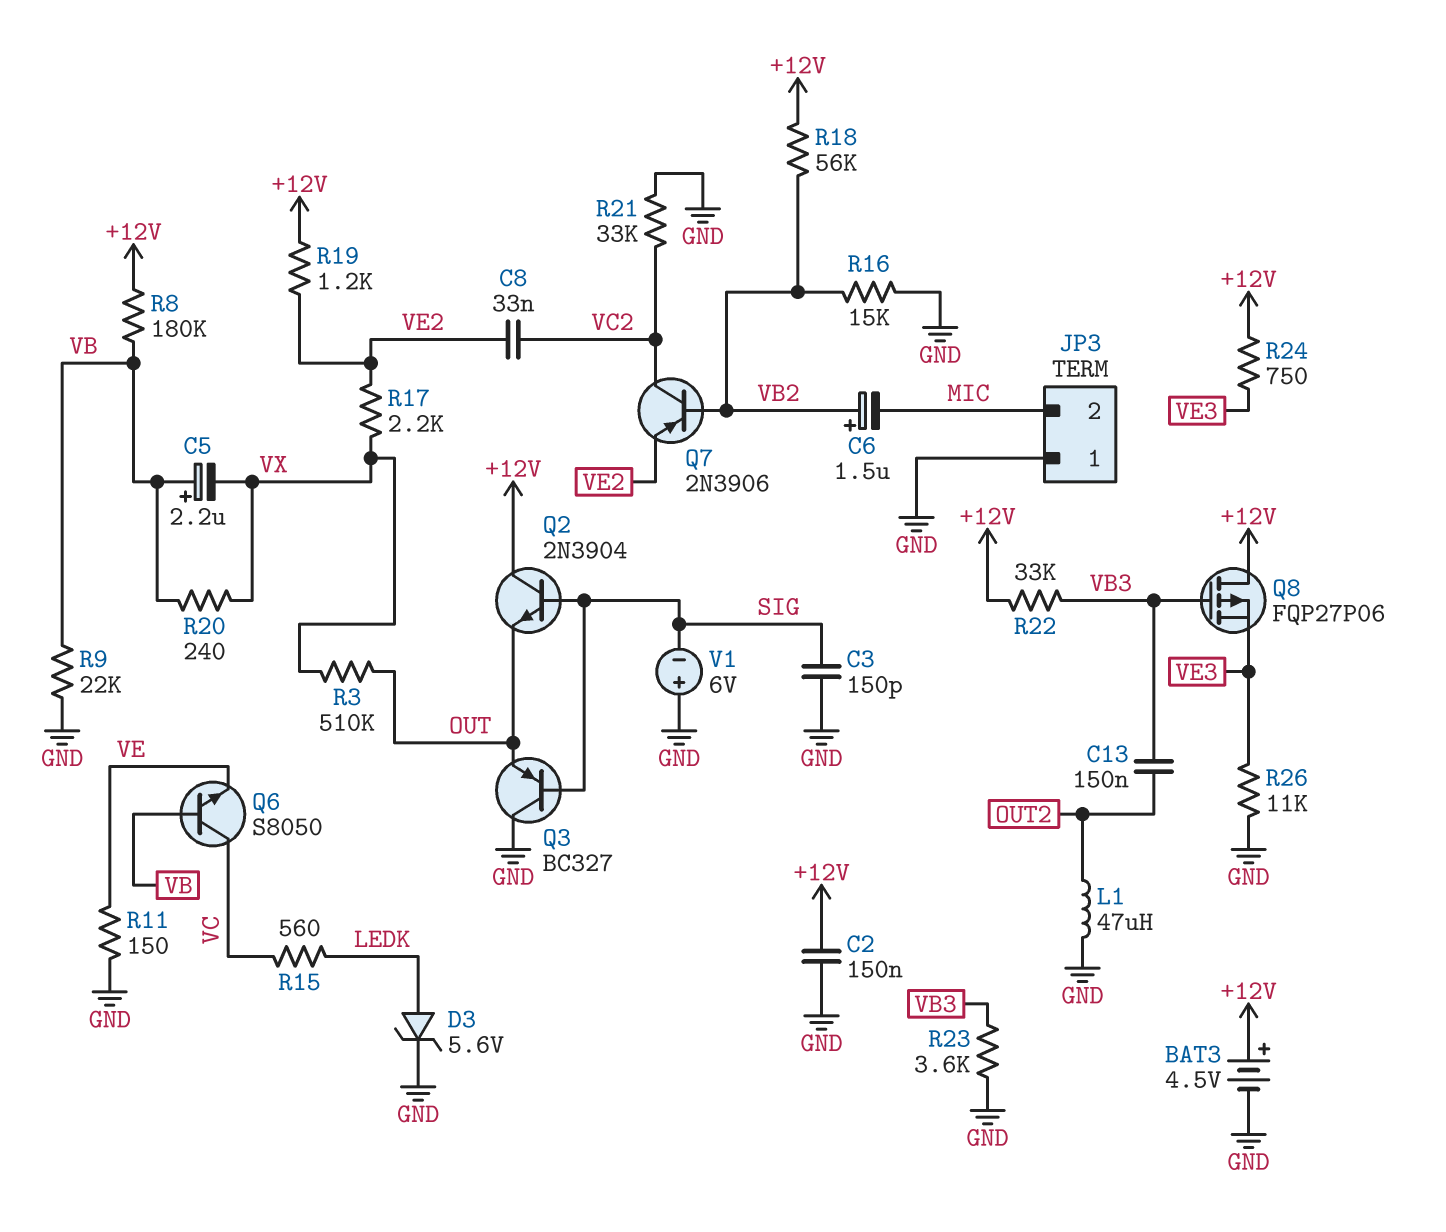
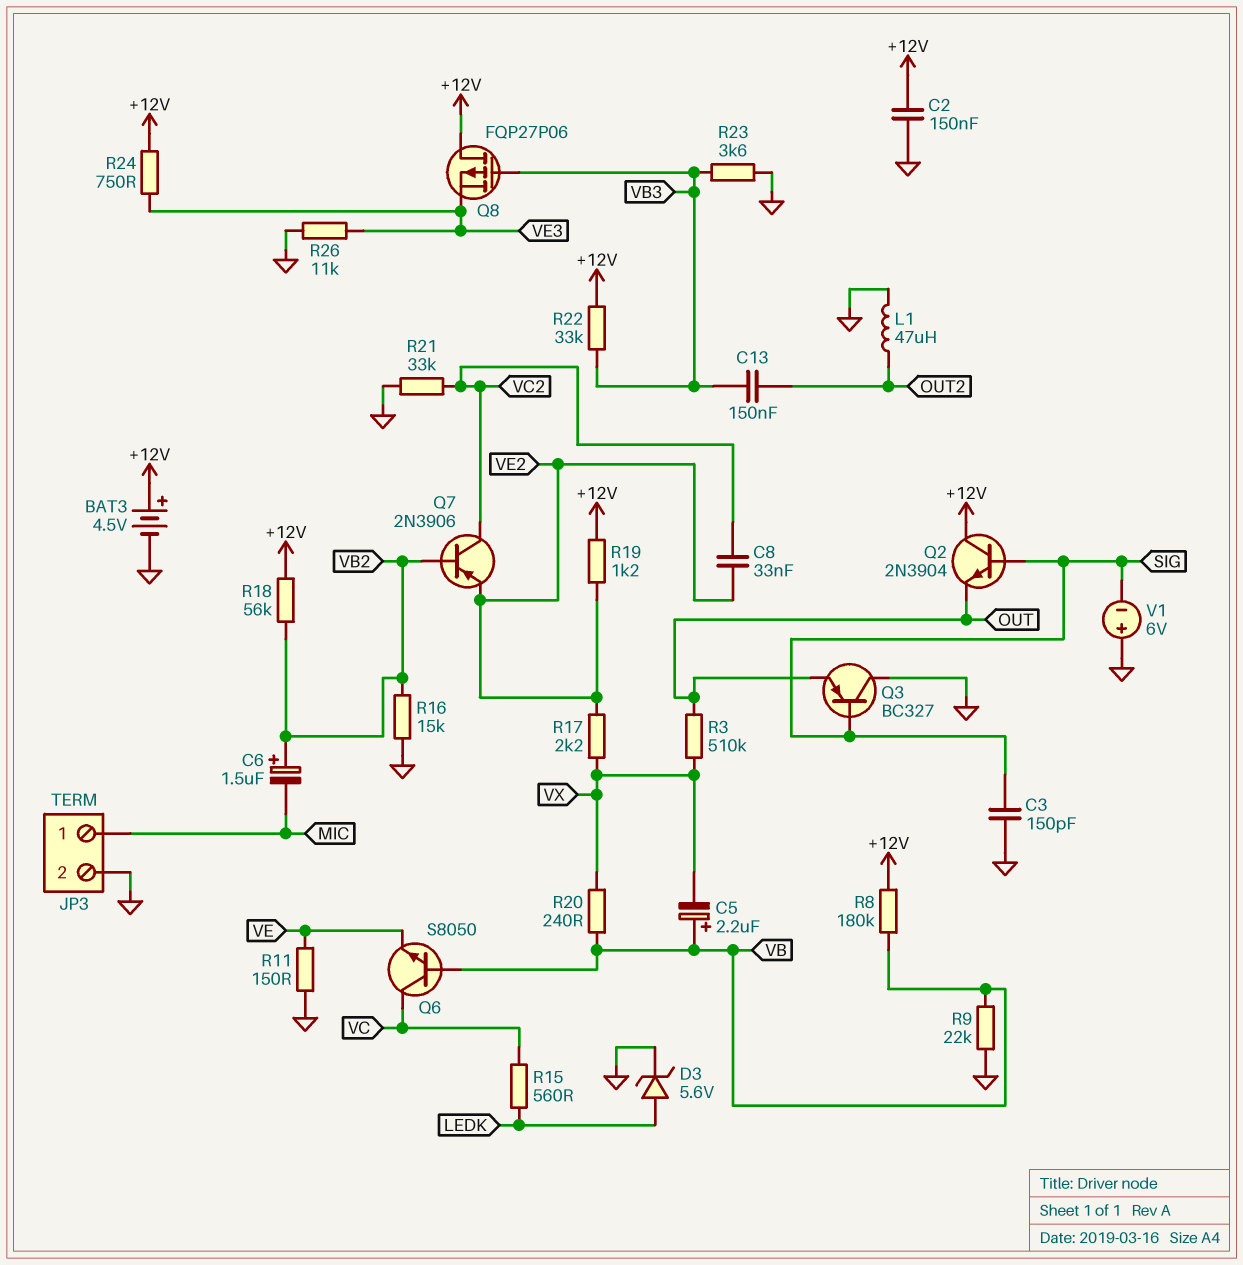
JP3 pin 1: GND -> MIC
JP3 pin 2: MIC -> GND

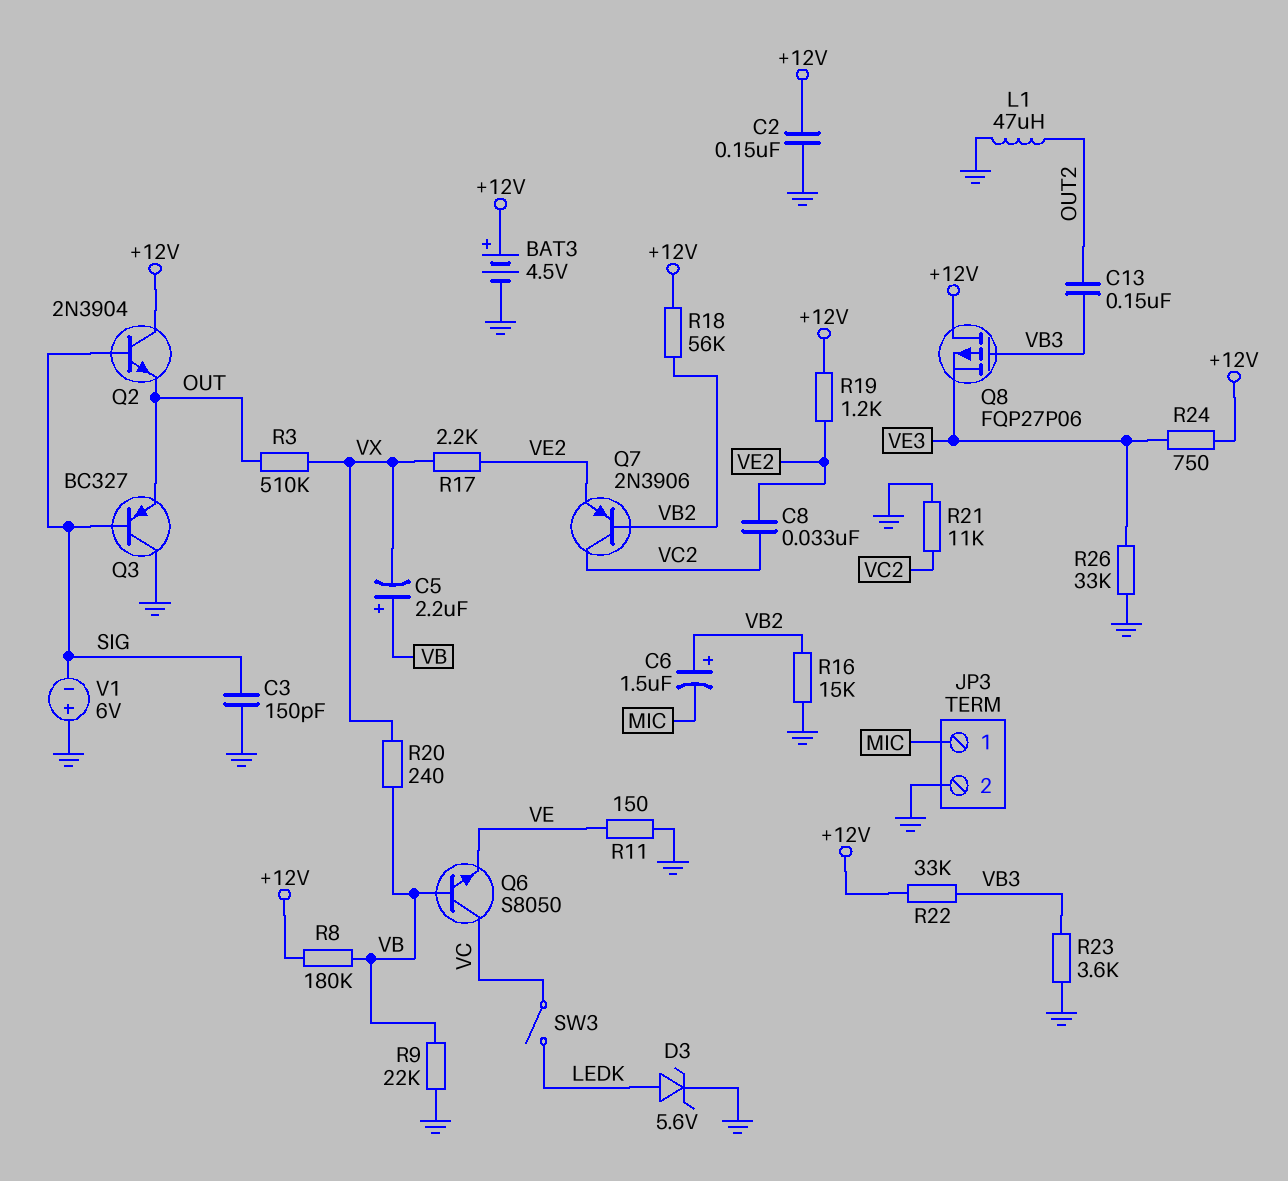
R15: 560 (LEDK, VC) -> none
R21: 33k (GND, VC2) -> 11k (GND, VC2)
R26: 11k (GND, VE3) -> 33k (GND, VE3)
SW3: none -> switch (LEDK, VC)

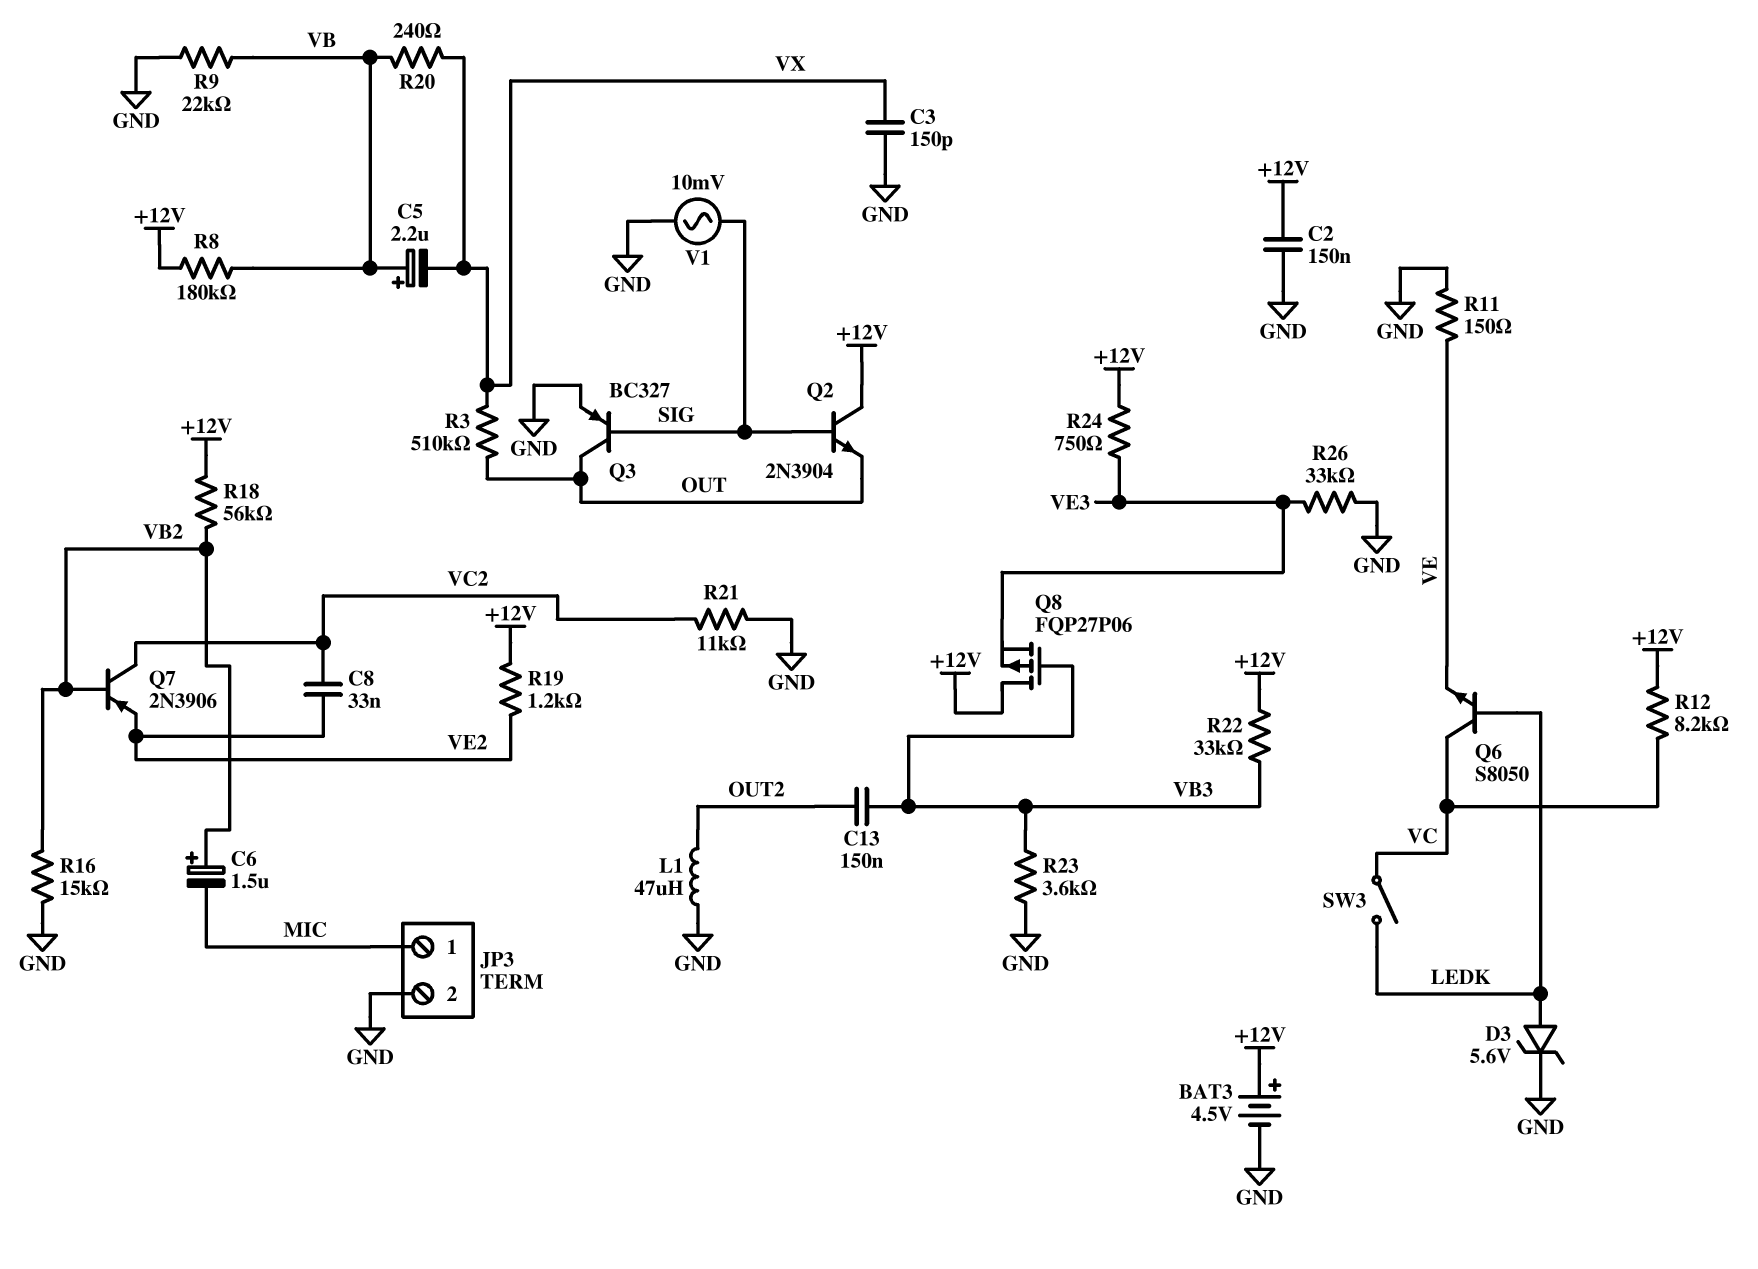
C3: 150pF (GND, SIG) -> 150pF (GND, VX)
Q3: PNP BC327 (B SIG, C GND, E OUT) -> PNP BC327 (B SIG, C OUT, E GND)
Q6: NPN S8050 (B VB, C VC, E VE) -> NPN S8050 (B LEDK, C VC, E VE)
R12: none -> 8.2k (+12V, VC)
R17: 2.2k (VE2, VX) -> none
V1: 6V (plus GND, minus SIG) -> AC 10mV (GND, SIG)

